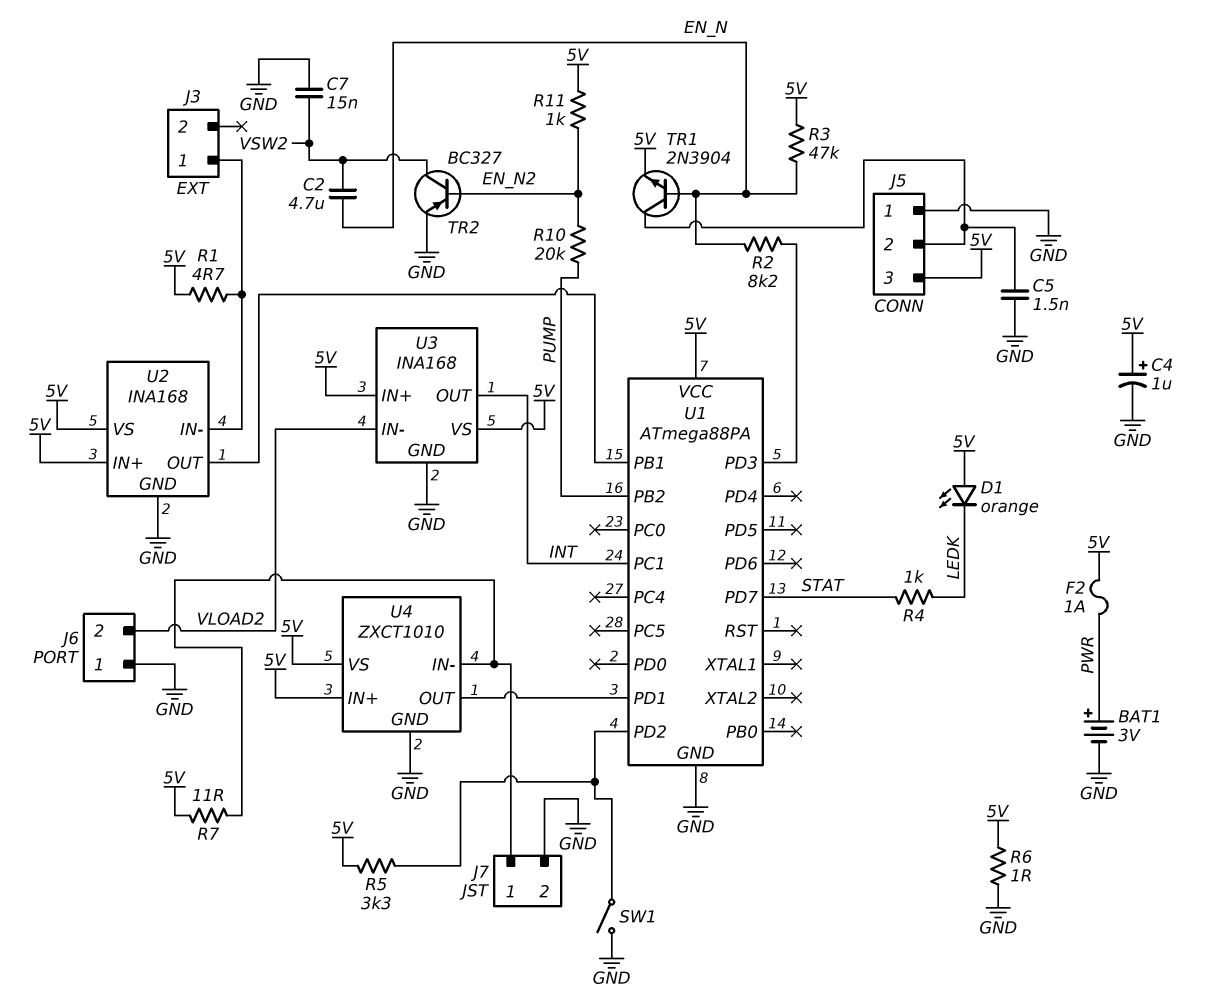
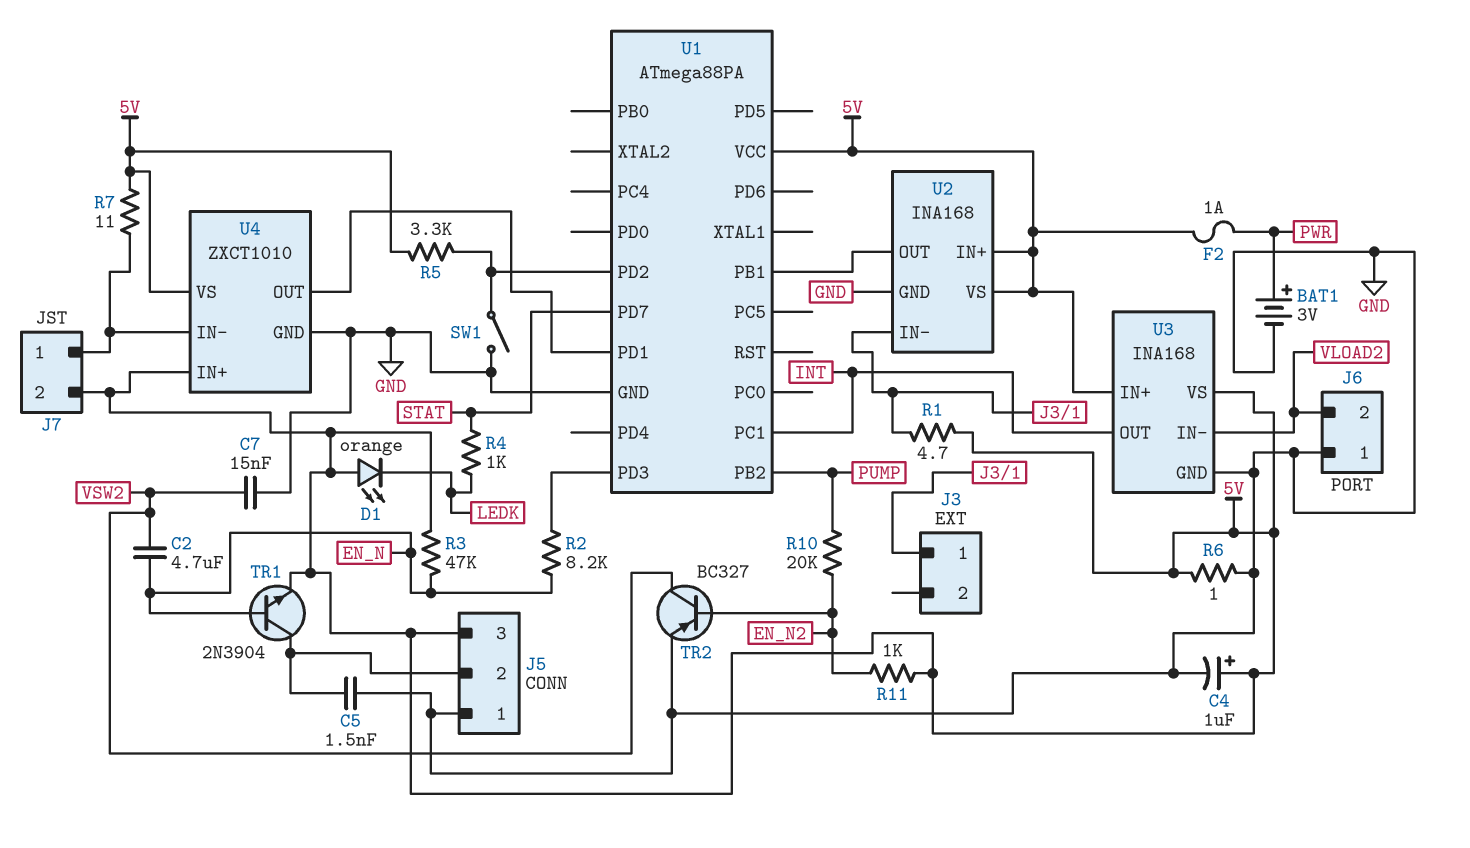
J7 pin 2: GND -> 5V

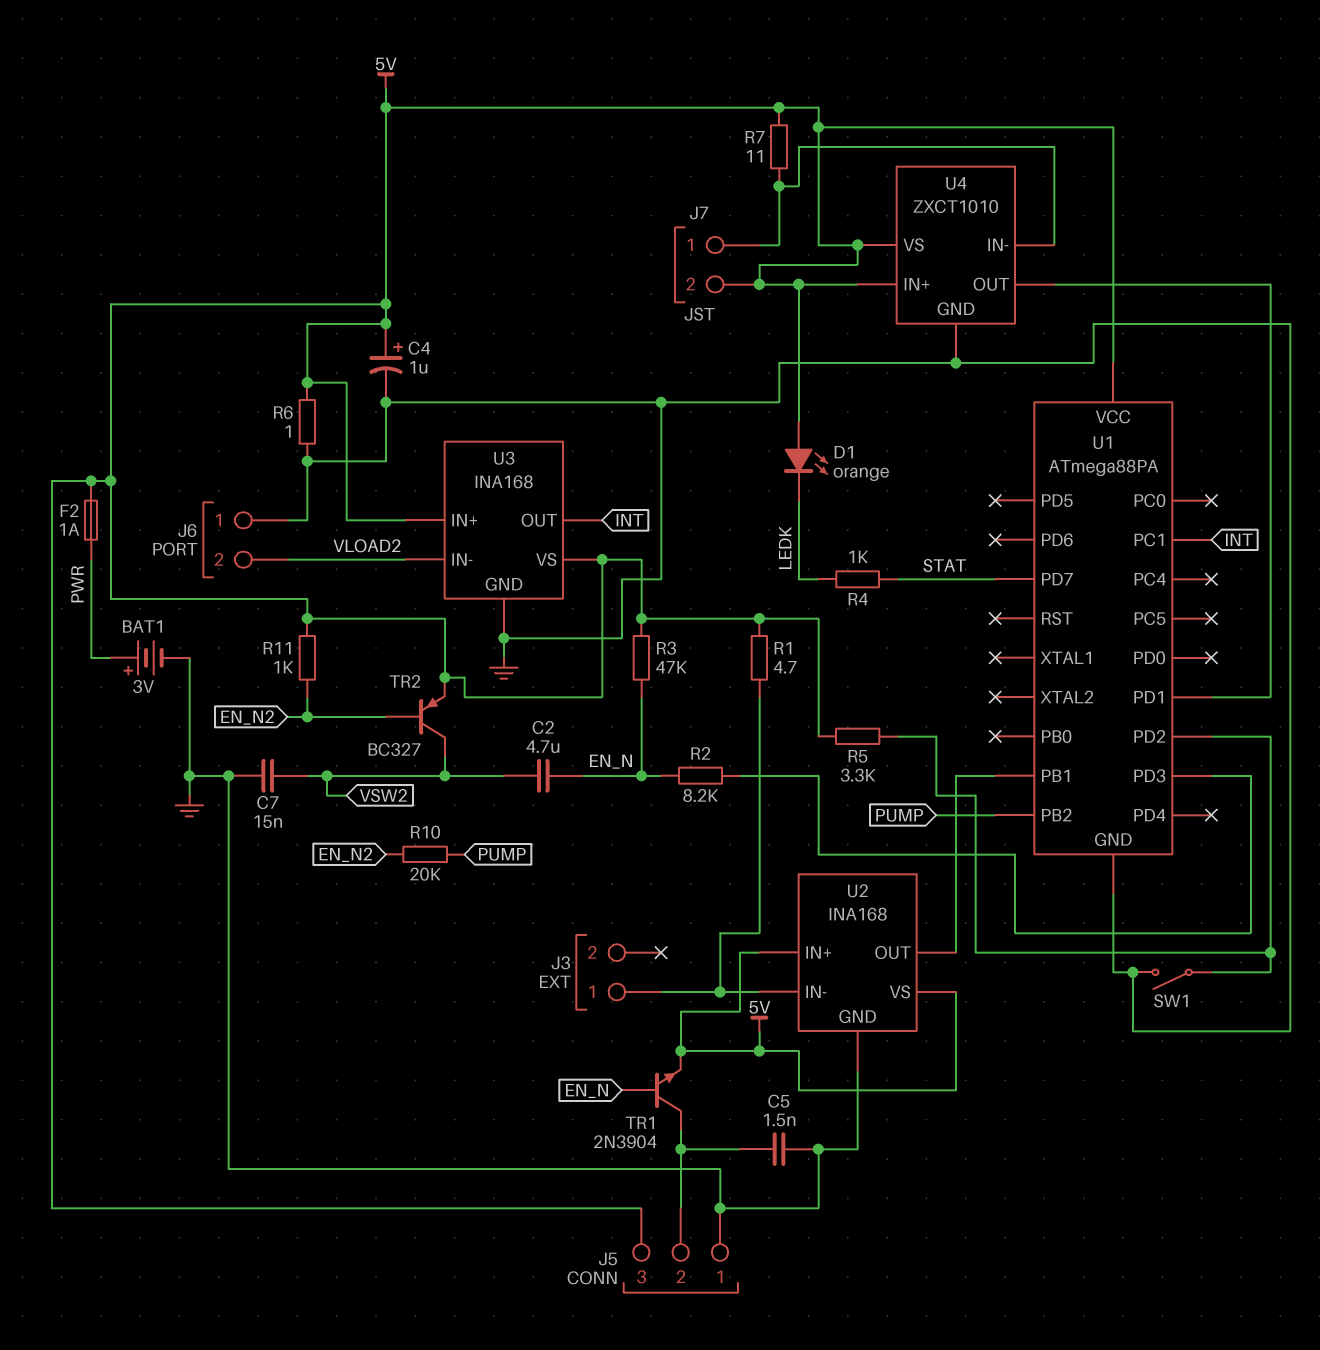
TR2: PNP BC327 (B EN_N2, C VSW2, E GND) -> PNP BC327 (B EN_N2, C VSW2, E 5V)

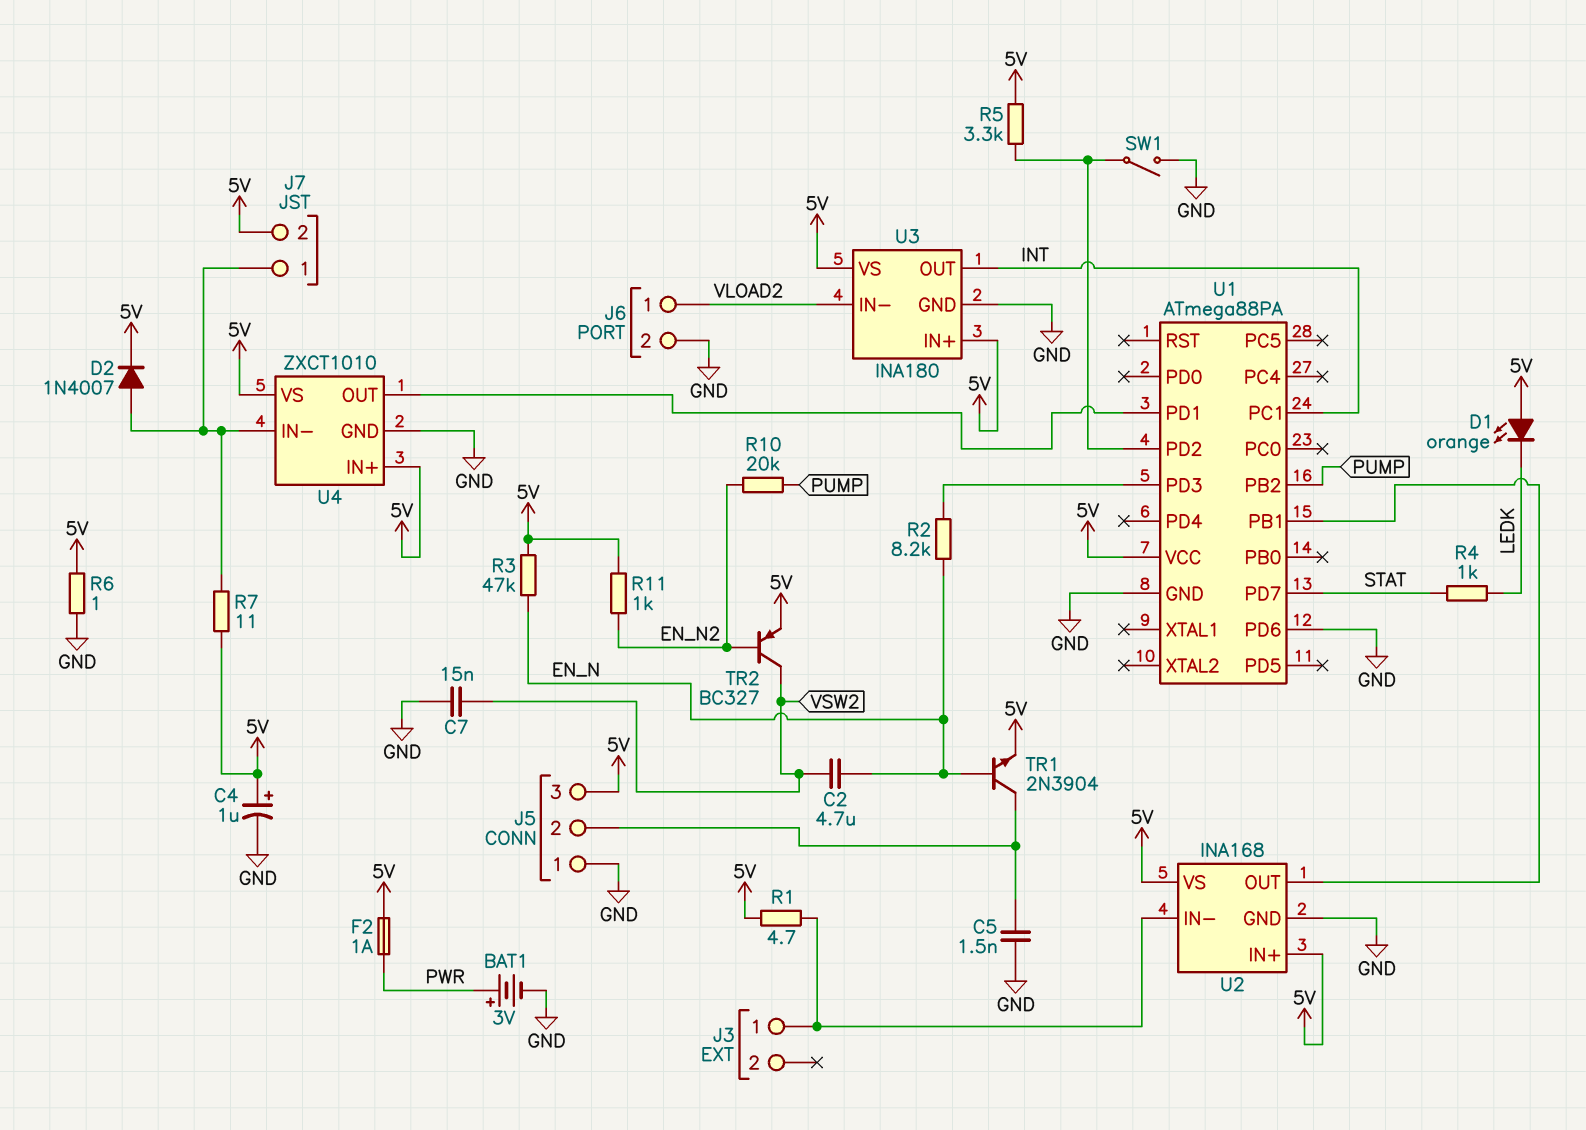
D2: none -> diode 1N4007 (A J7/1, K 5V)
J6 pin 1: GND -> VLOAD2
J6 pin 2: VLOAD2 -> GND
U1 pin PD6: none -> GND
U3: INA168 -> INA180

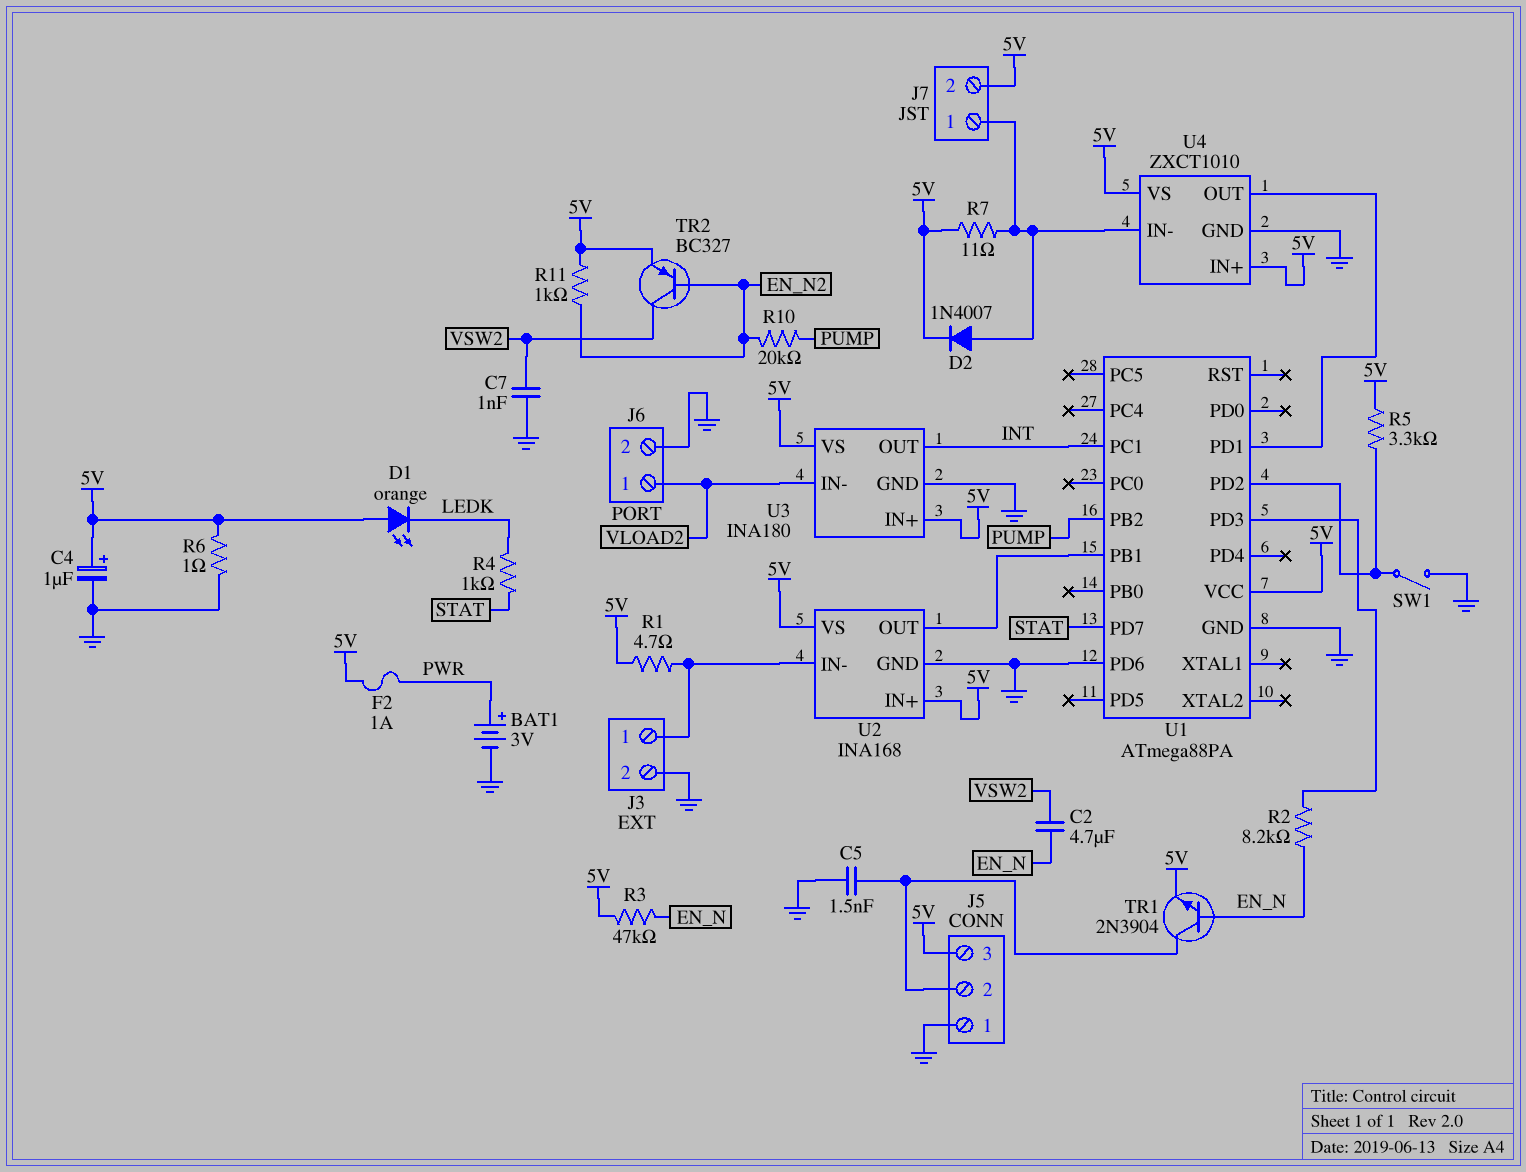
C7: 15nF (GND, VSW2) -> 1nF (GND, VSW2)
J3 pin 2: none -> GND

